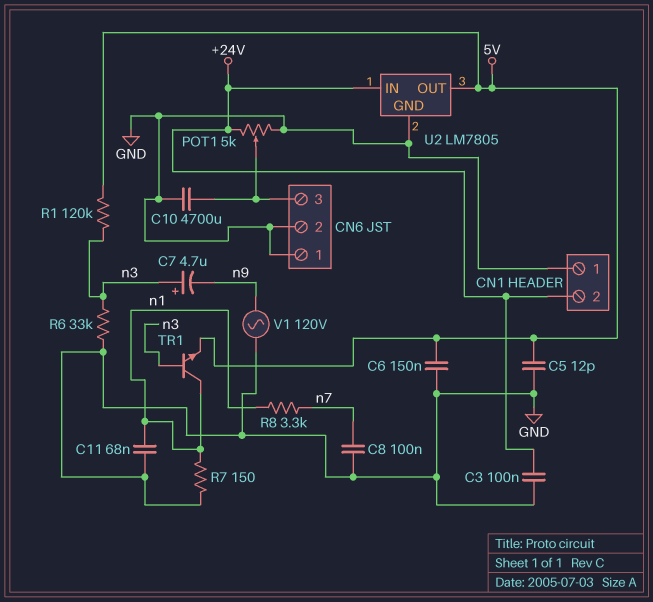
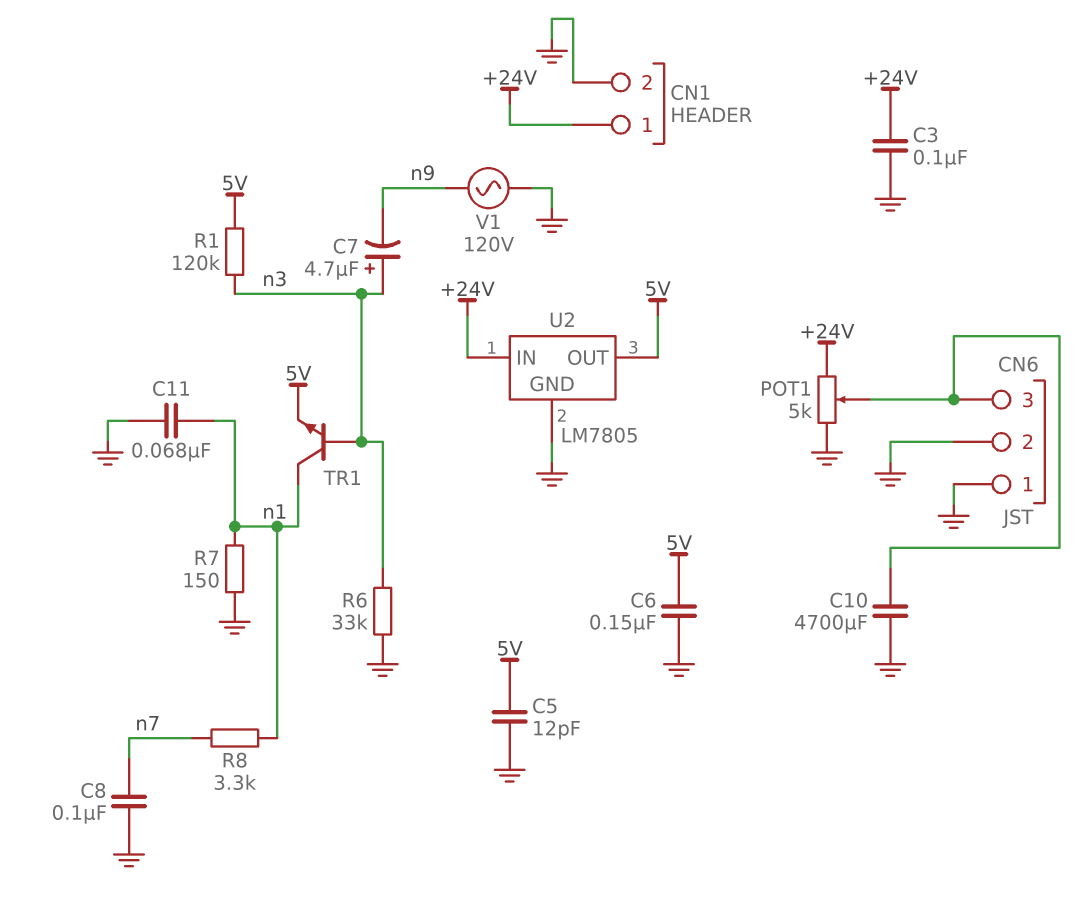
CN1 pin 1: GND -> +24V
CN1 pin 2: +24V -> GND

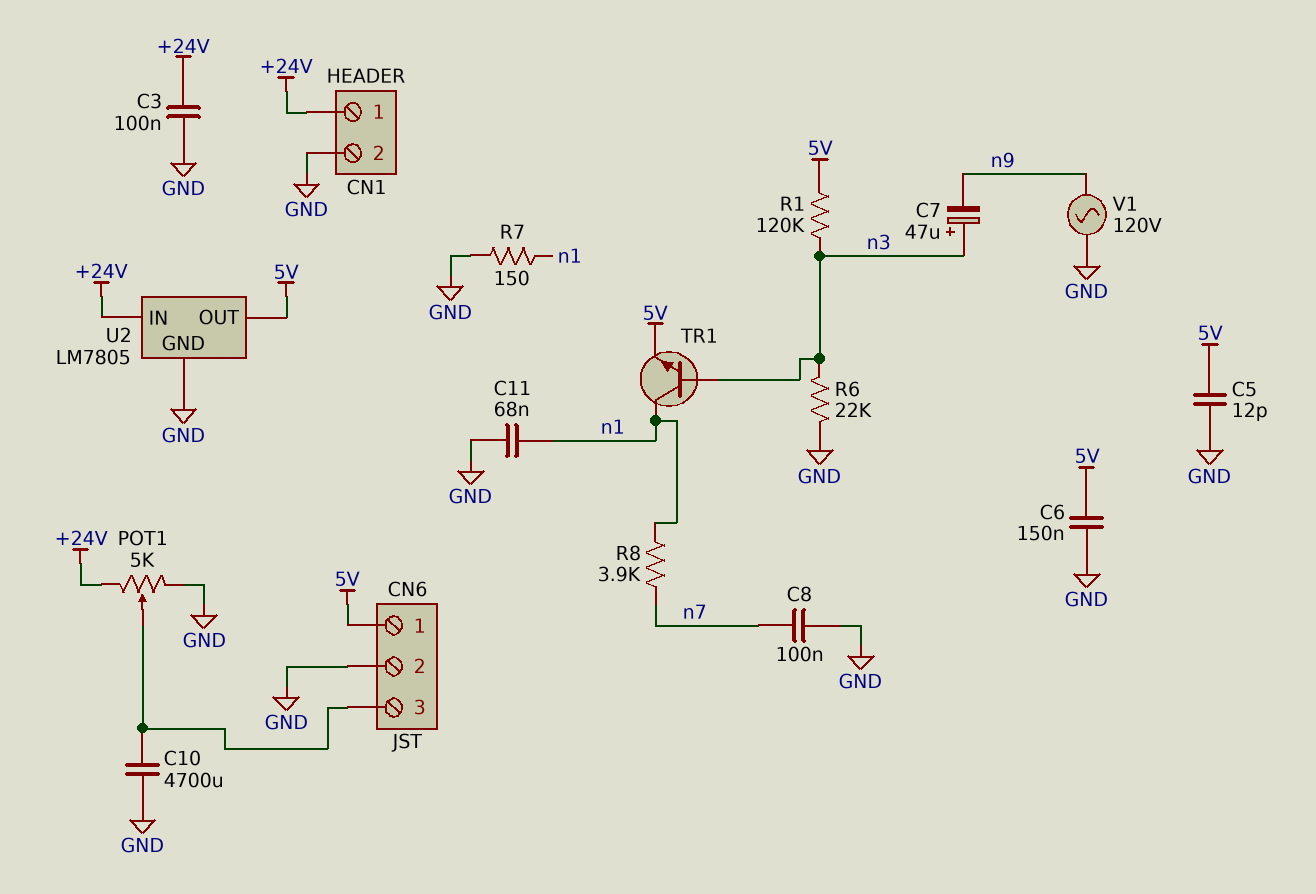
C7: 4.7uF (plus n3, minus n9) -> 47uF (plus n3, minus n9)
CN6 pin 1: GND -> 5V
R6: 33k (GND, n3) -> 22k (GND, n3)
R8: 3.3k (n1, n7) -> 3.9k (n1, n7)

